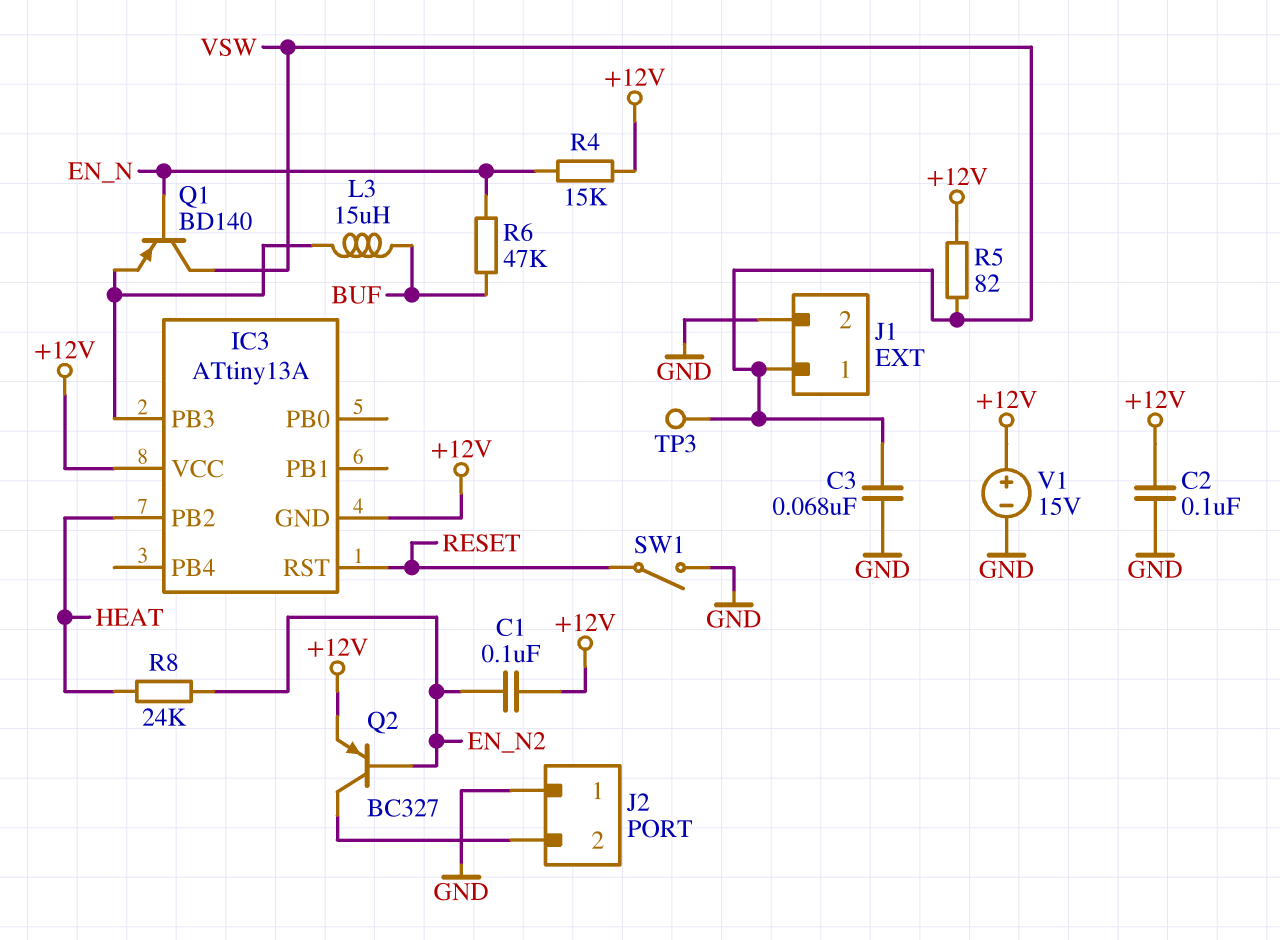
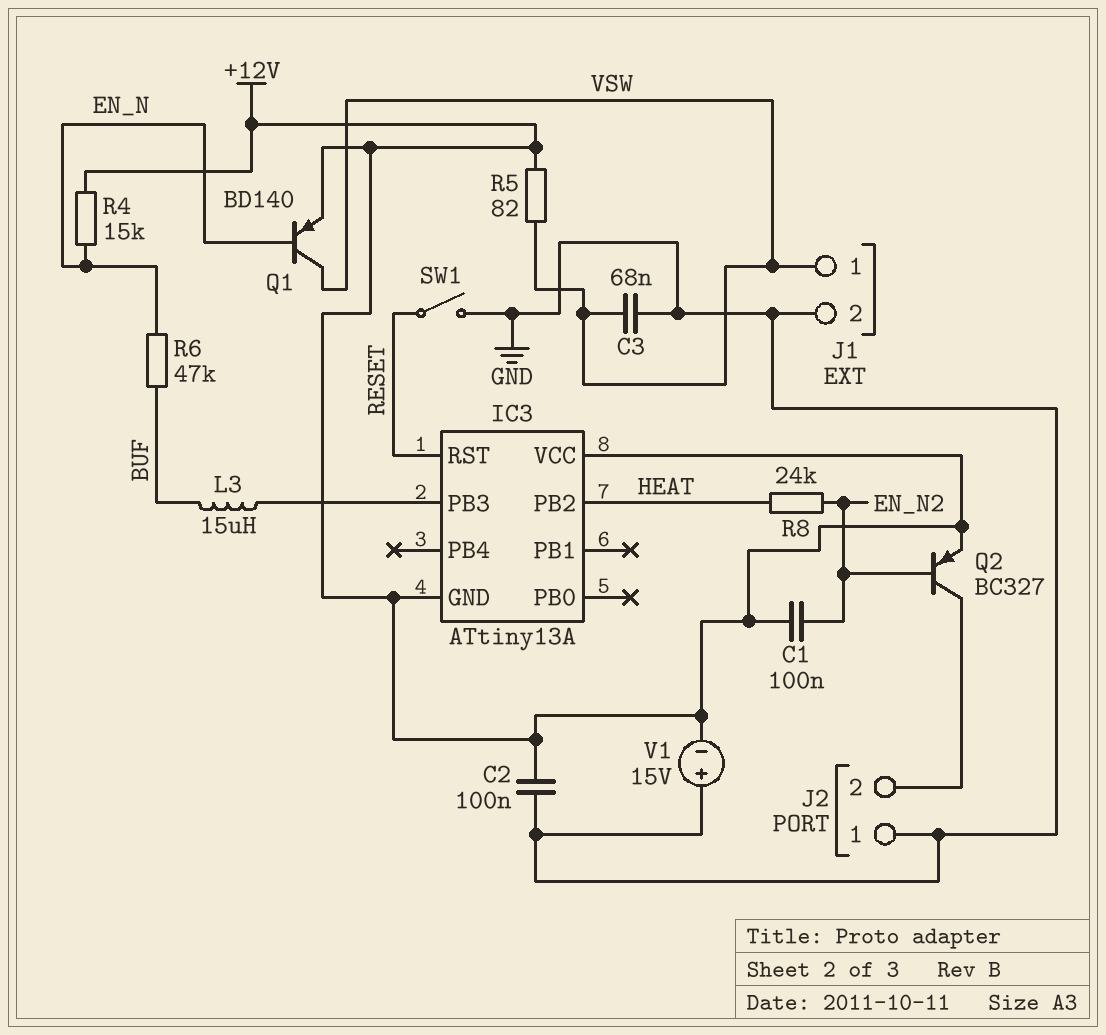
Q1: PNP BD140 (B EN_N, C VSW, E IC3/PB3) -> PNP BD140 (B EN_N, C VSW, E +12V)
TP3: test point (VSW) -> none
V1: 15V (plus +12V, minus GND) -> 15V (plus GND, minus +12V)

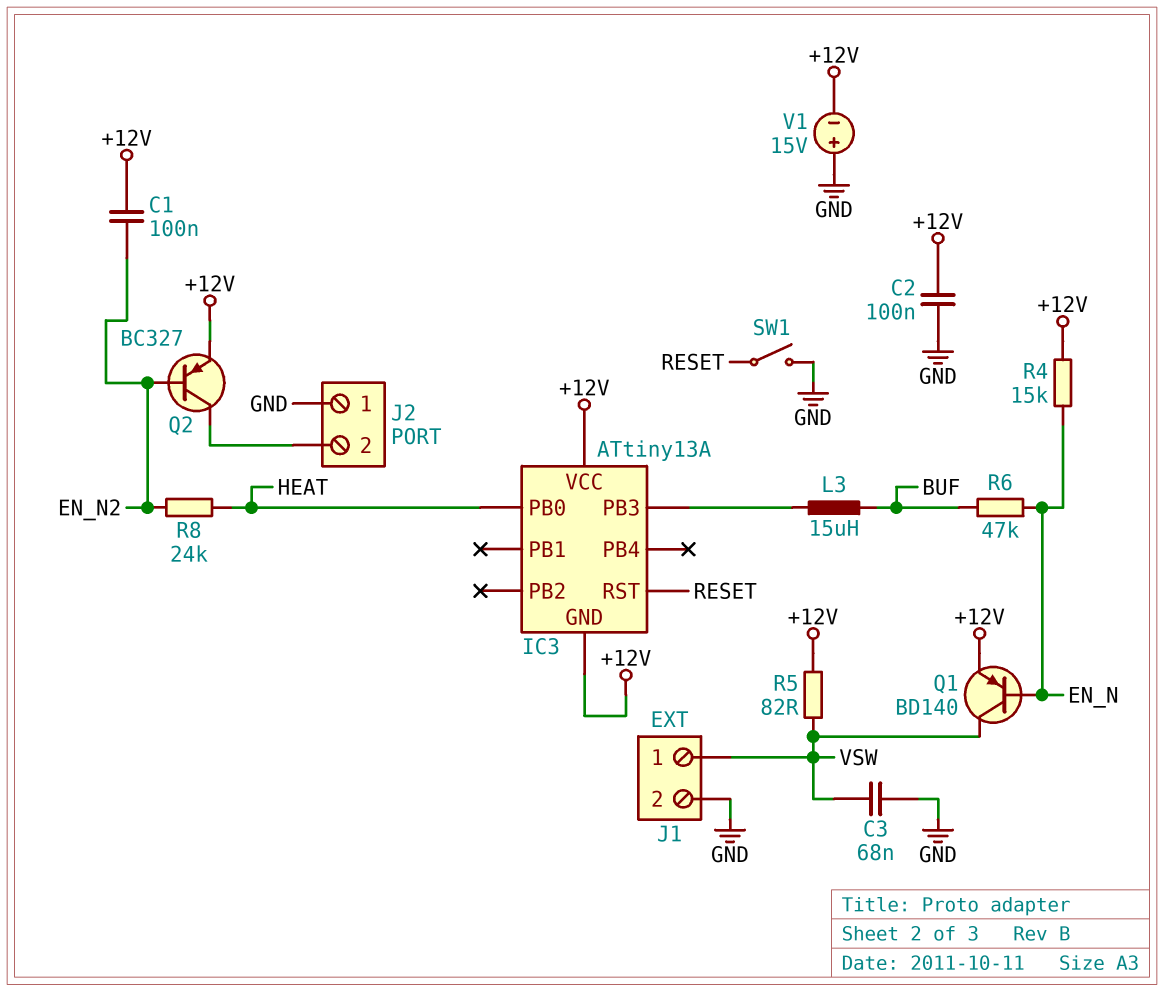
IC3 pin PB0: none -> HEAT
IC3 pin PB2: HEAT -> none

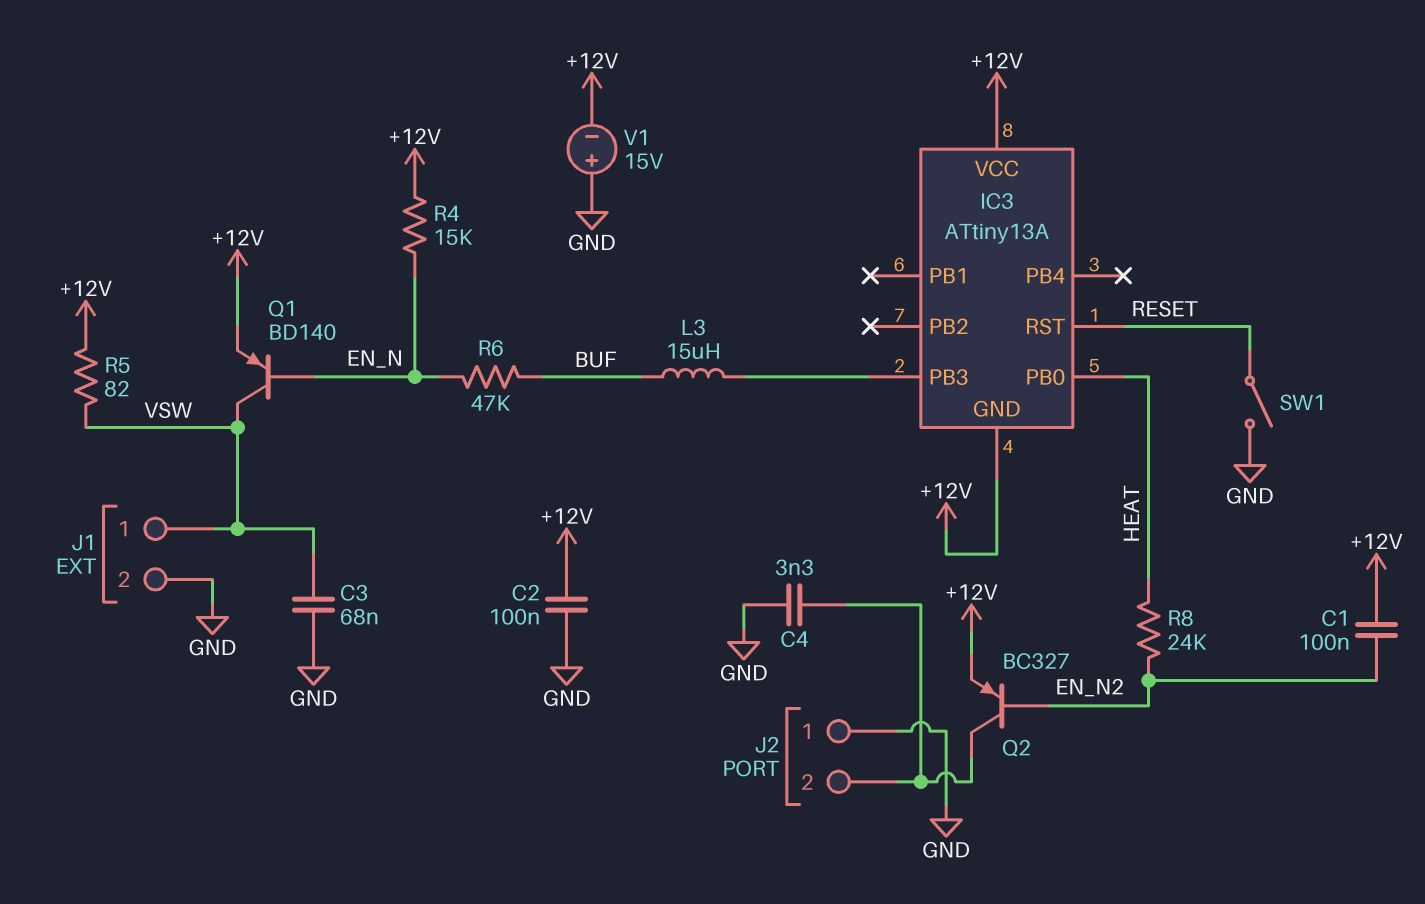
C4: none -> 3.3nF (GND, J2/2)

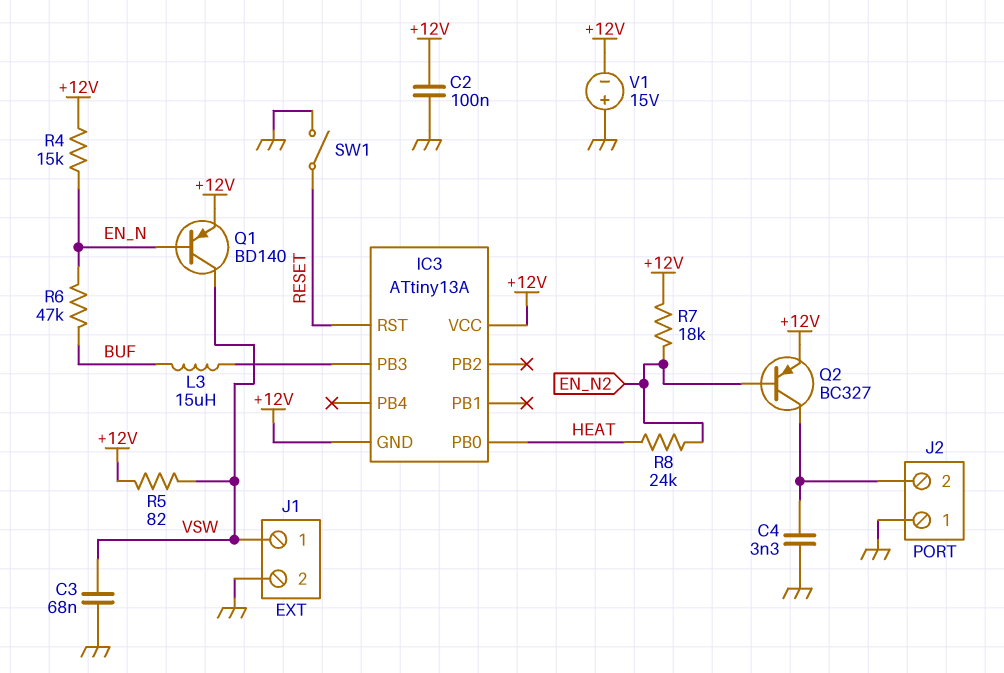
C1: 100nF (+12V, EN_N2) -> none
R7: none -> 18k (+12V, EN_N2)

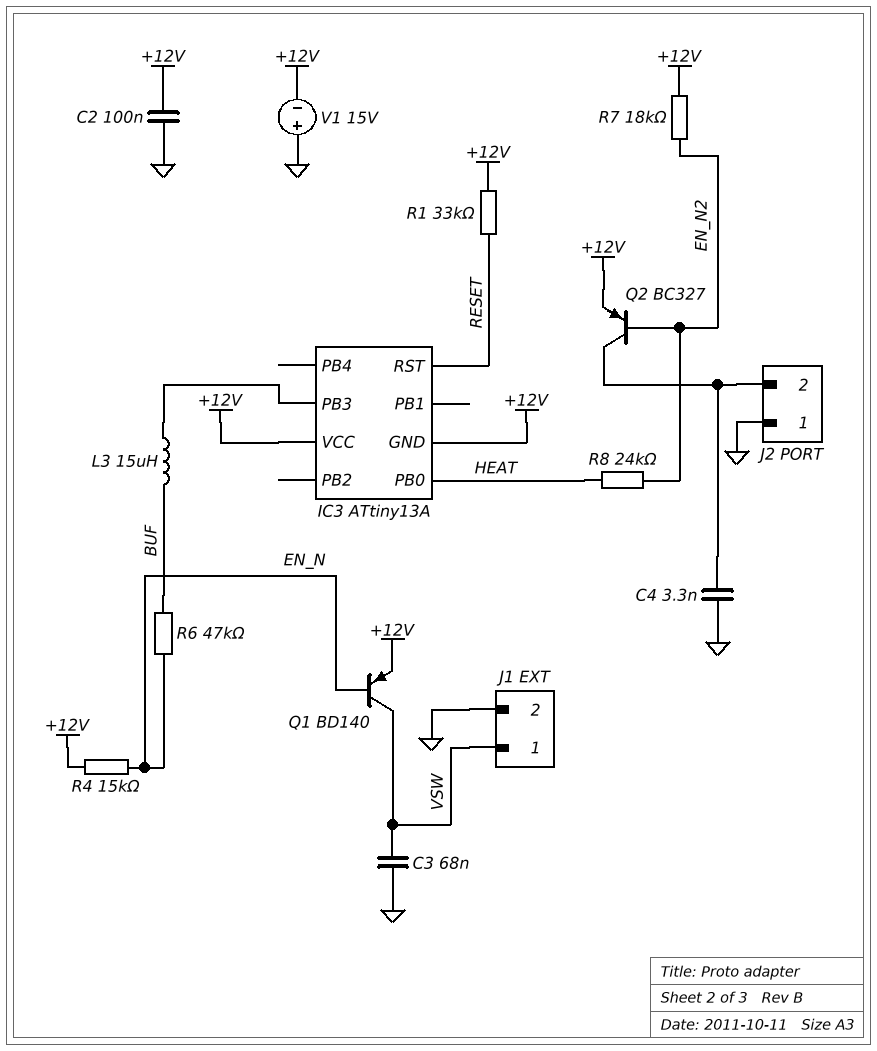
R1: none -> 33k (+12V, RESET)
R5: 82 (+12V, VSW) -> none
SW1: switch (GND, RESET) -> none

